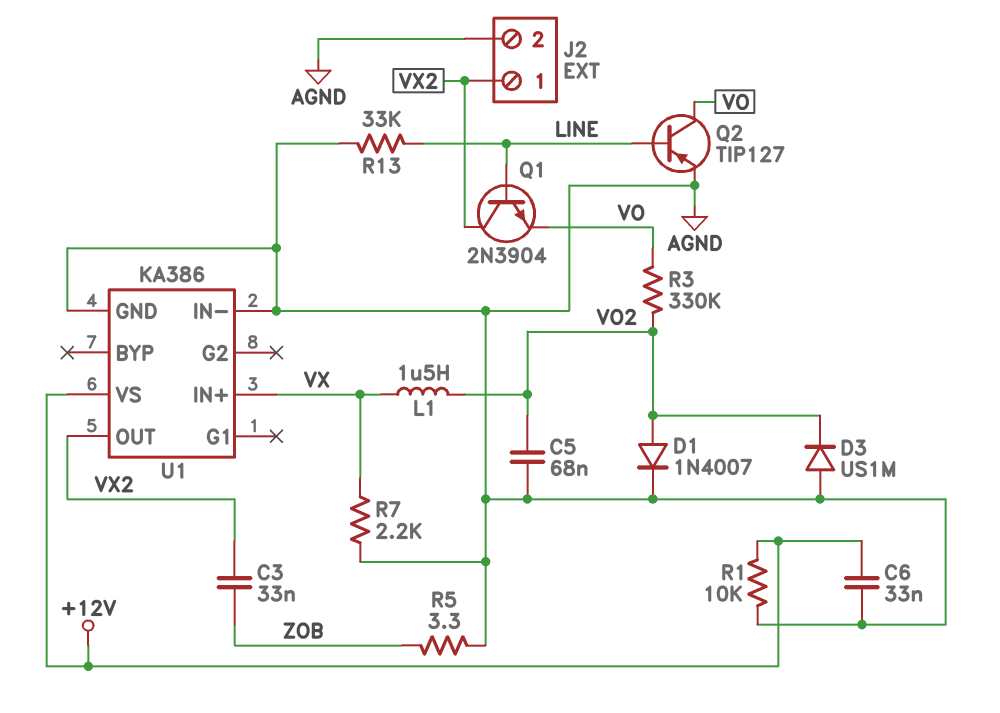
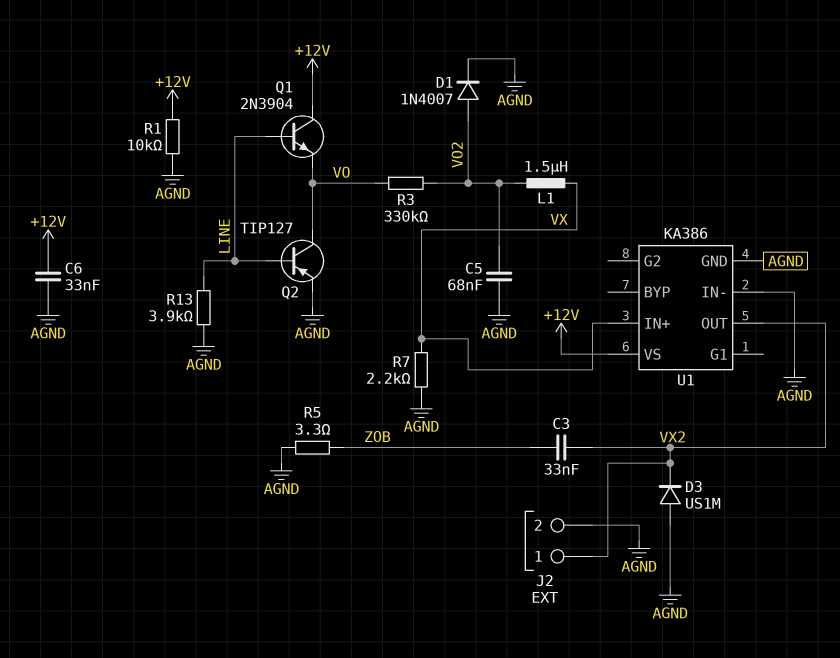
D3: diode US1M (A AGND, K VO2) -> diode US1M (A AGND, K VX2)
Q1: NPN 2N3904 (B LINE, C VX2, E VO) -> NPN 2N3904 (B LINE, C +12V, E VO)
R13: 33k (AGND, LINE) -> 3.9k (AGND, LINE)

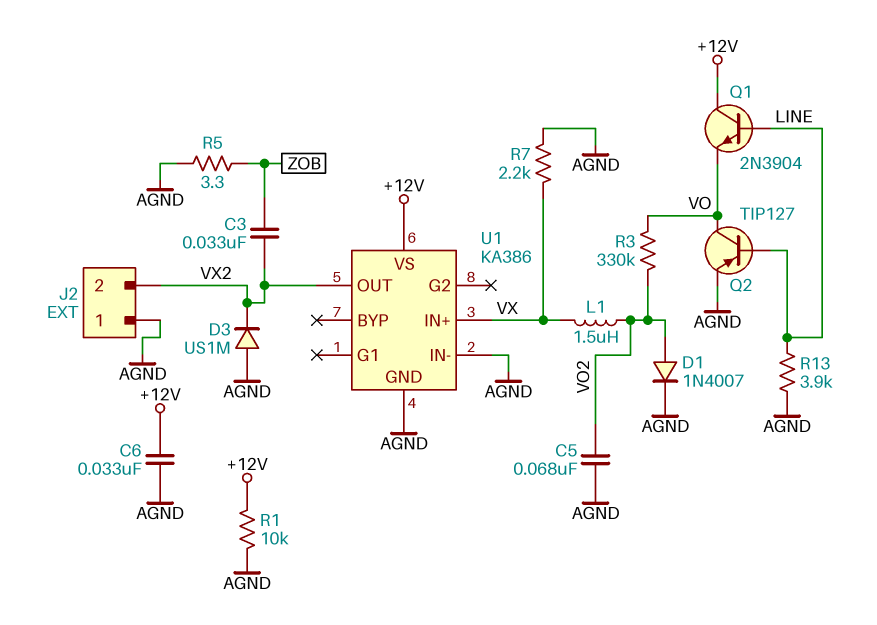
J2 pin 1: VX2 -> AGND
J2 pin 2: AGND -> VX2

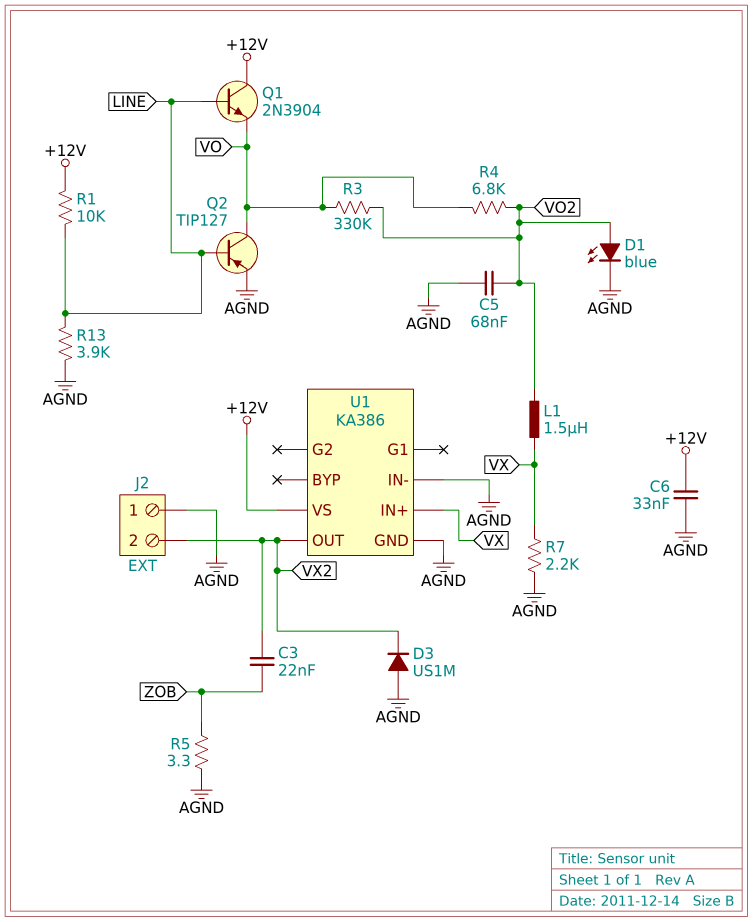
C3: 33nF (VX2, ZOB) -> 22nF (VX2, ZOB)
D1: diode 1N4007 (A VO2, K AGND) -> LED blue (A VO2, K AGND)
R1: 10k (+12V, AGND) -> 10k (+12V, LINE)
R4: none -> 6.8k (VO, VO2)

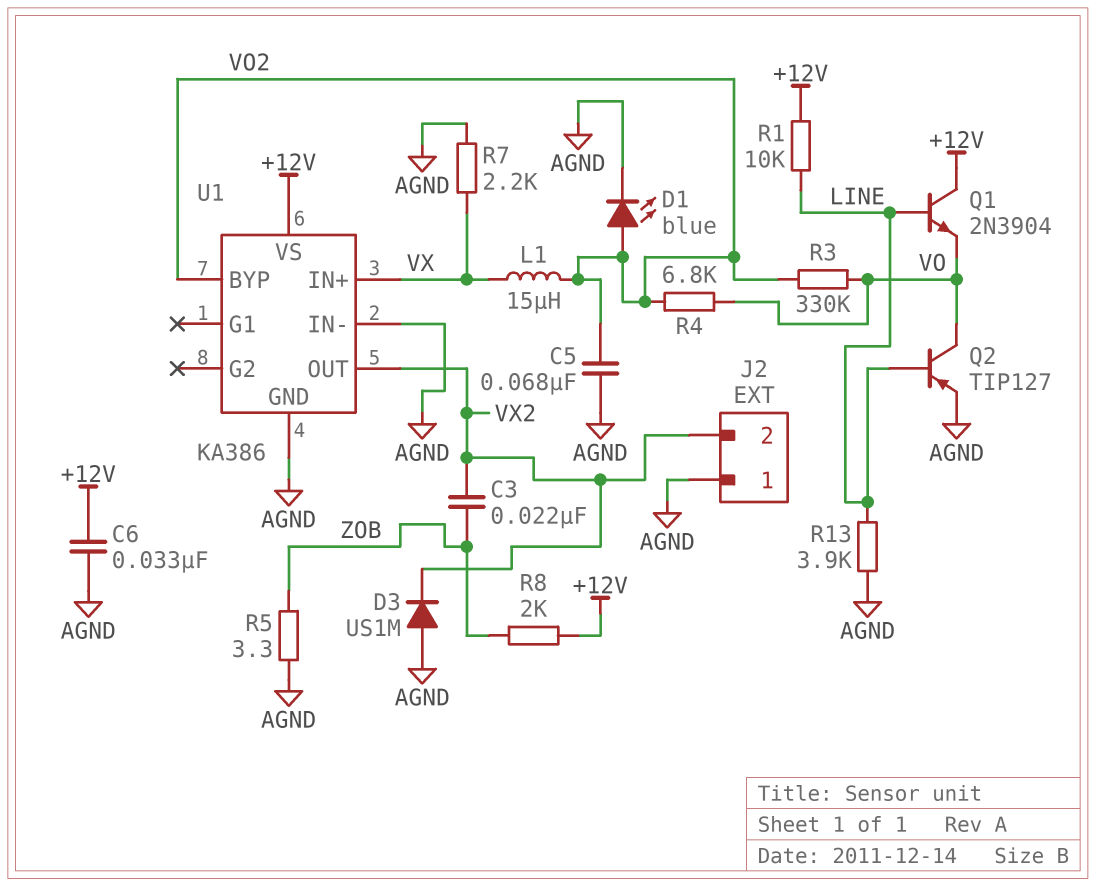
L1: 1.5uH (VO2, VX) -> 15uH (VO2, VX)
R8: none -> 2k (+12V, ZOB)
U1 pin BYP: none -> VO2

